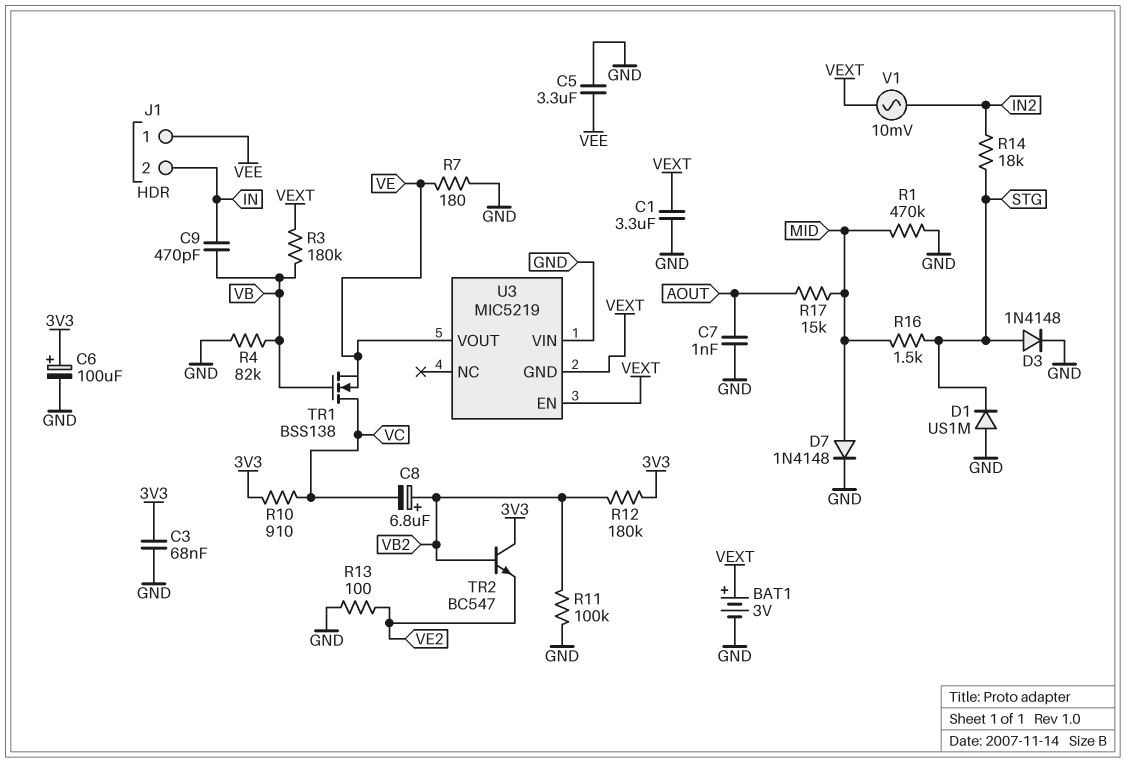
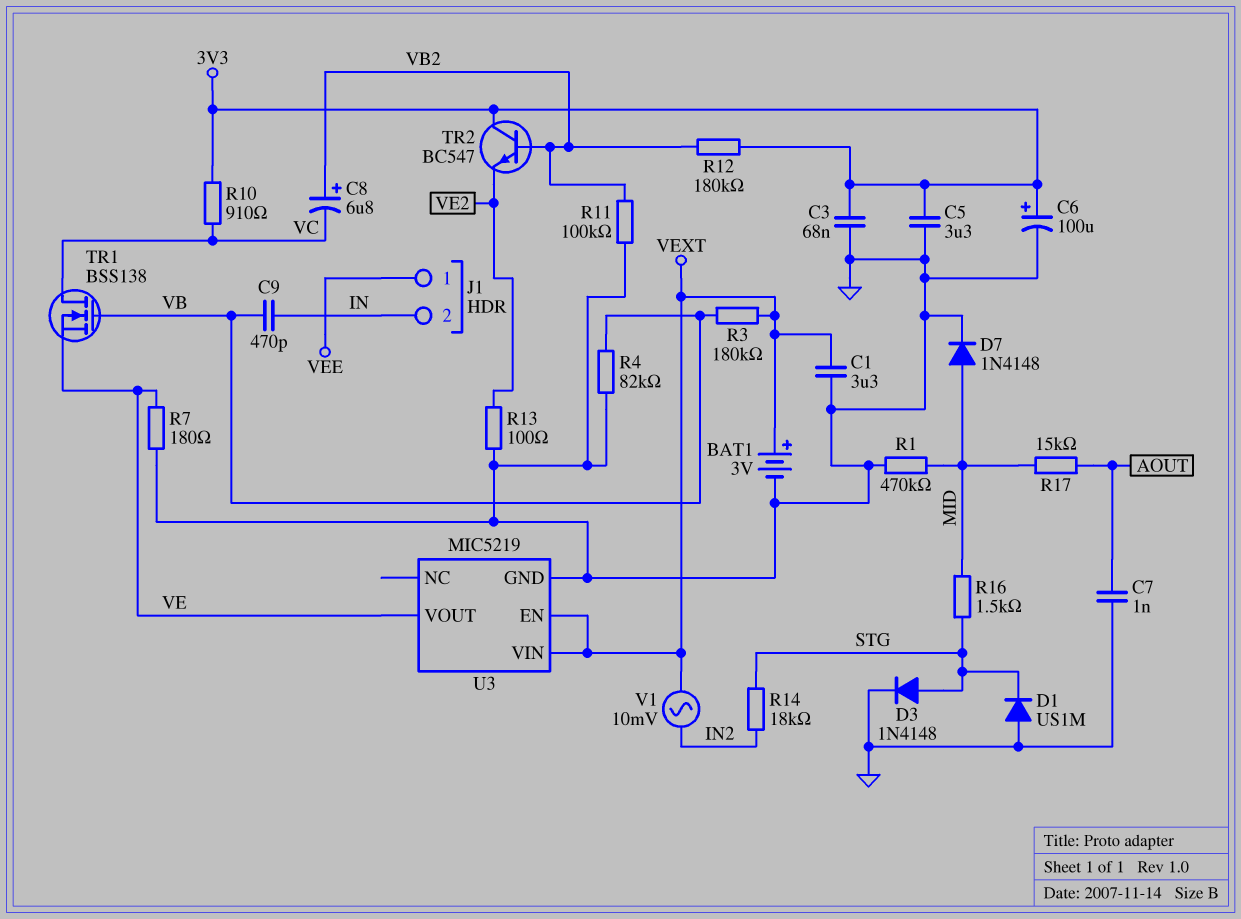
C5: 3.3uF (GND, VEE) -> 3.3uF (3V3, GND)
U3 pin GND: VEXT -> GND
U3 pin VIN: GND -> VEXT

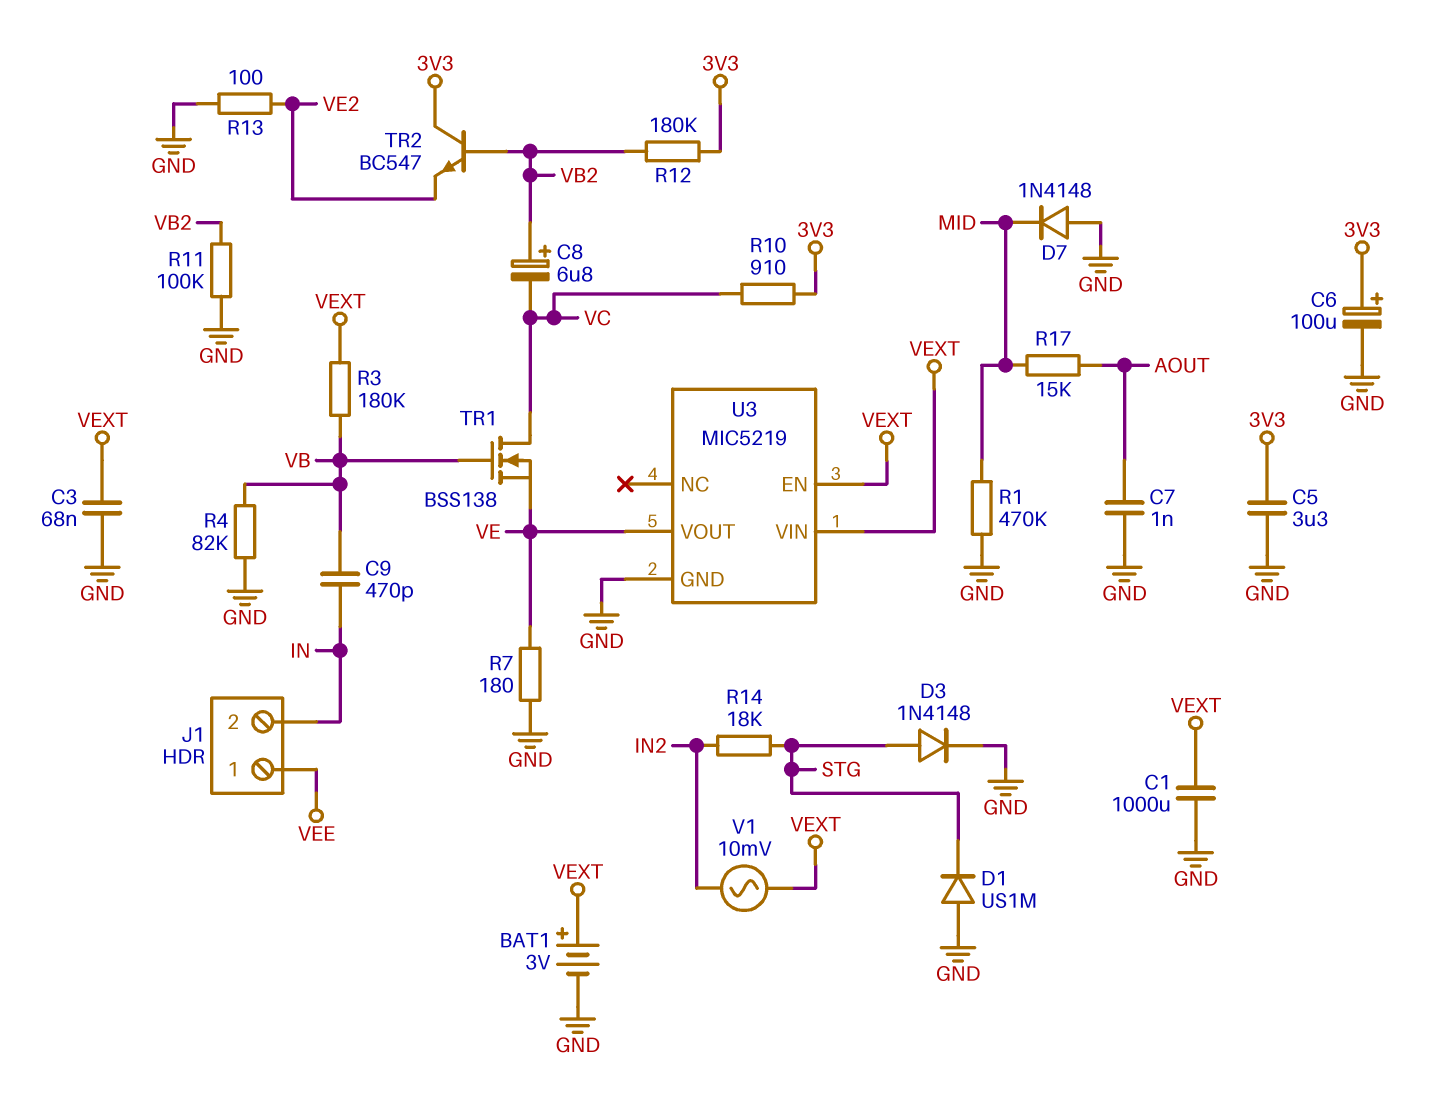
C1: 3.3uF (GND, VEXT) -> 1000uF (GND, VEXT)
C3: 68nF (3V3, GND) -> 68nF (GND, VEXT)
D7: diode 1N4148 (A MID, K GND) -> diode 1N4148 (A GND, K MID)
R16: 1.5k (MID, STG) -> none

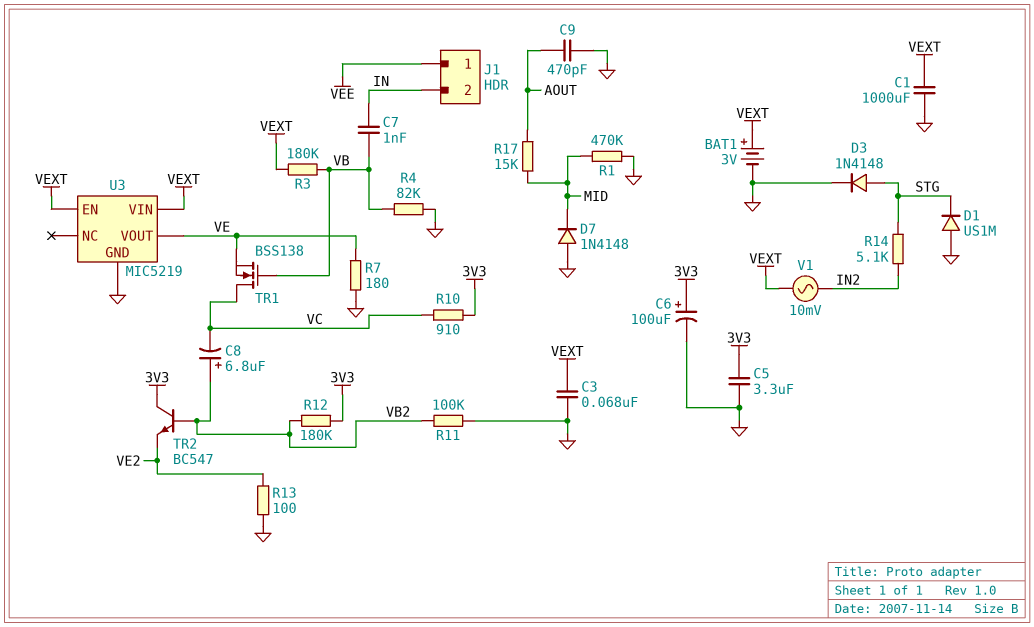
C7: 1nF (AOUT, GND) -> 1nF (IN, VB)
C9: 470pF (IN, VB) -> 470pF (AOUT, GND)
R14: 18k (IN2, STG) -> 5.1k (IN2, STG)

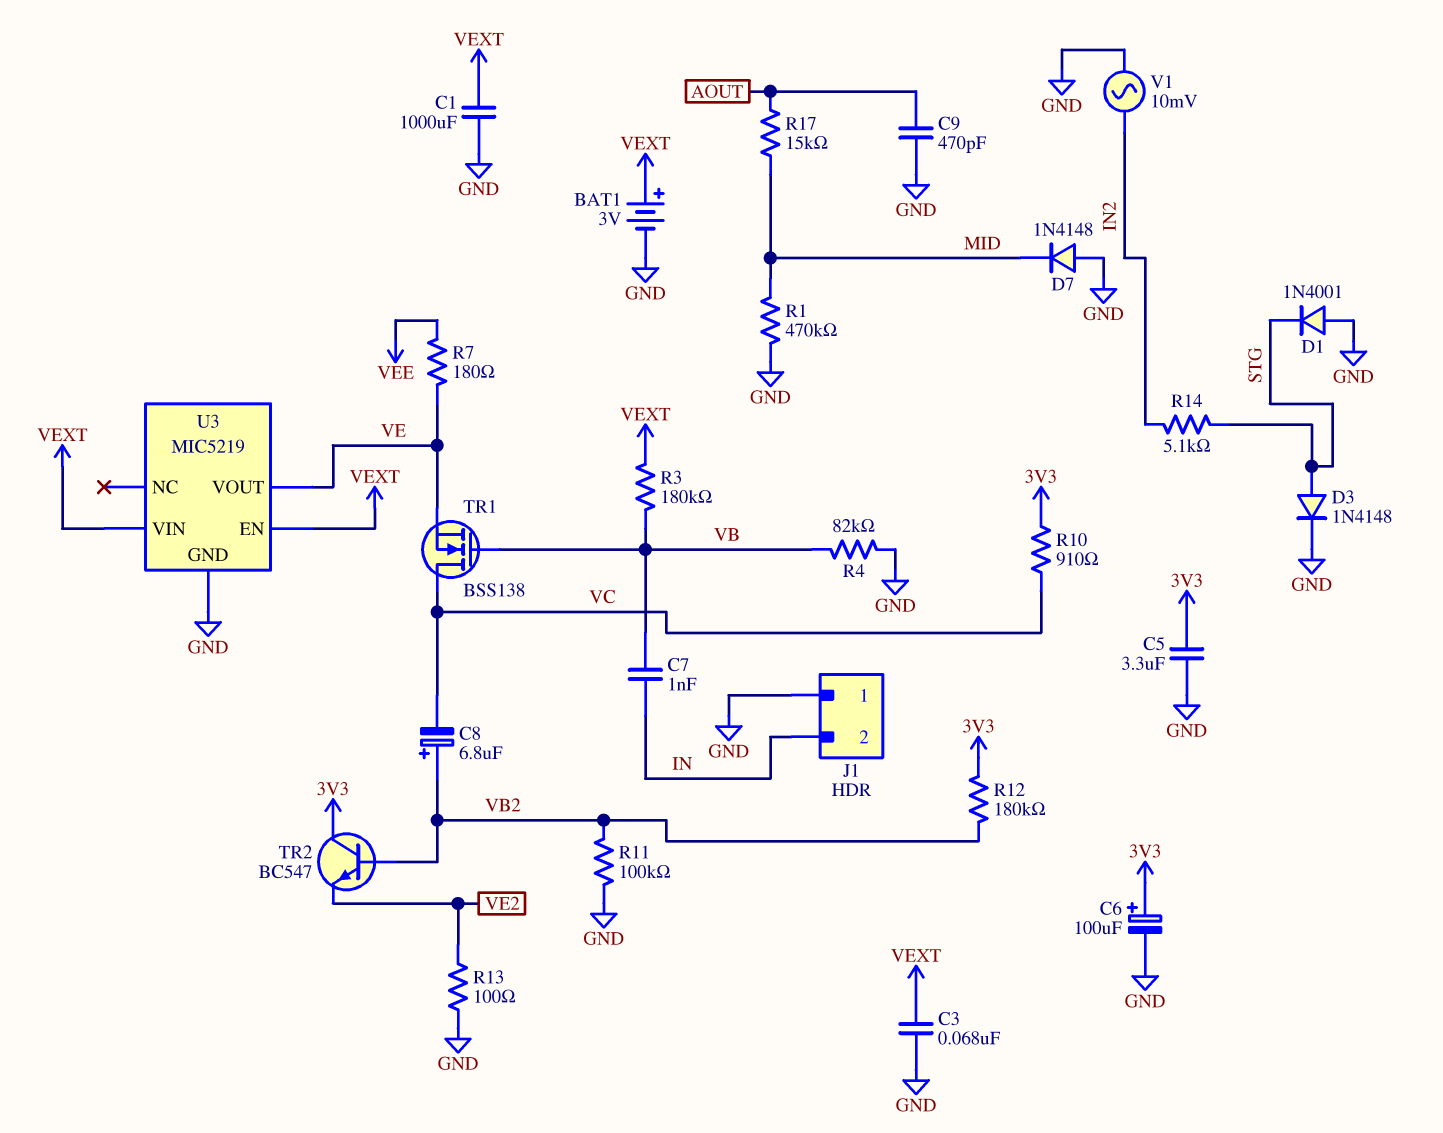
D1: diode US1M (A GND, K STG) -> diode 1N4001 (A GND, K STG)
J1 pin 1: VEE -> GND
R7: 180 (GND, VE) -> 180 (VE, VEE)
V1: AC 10mV (IN2, VEXT) -> AC 10mV (GND, IN2)

